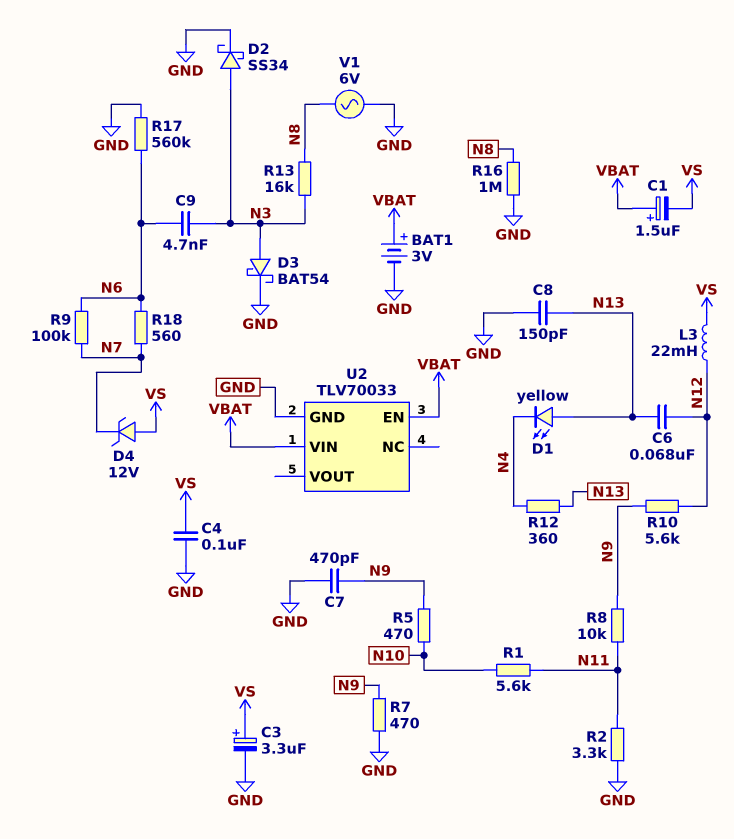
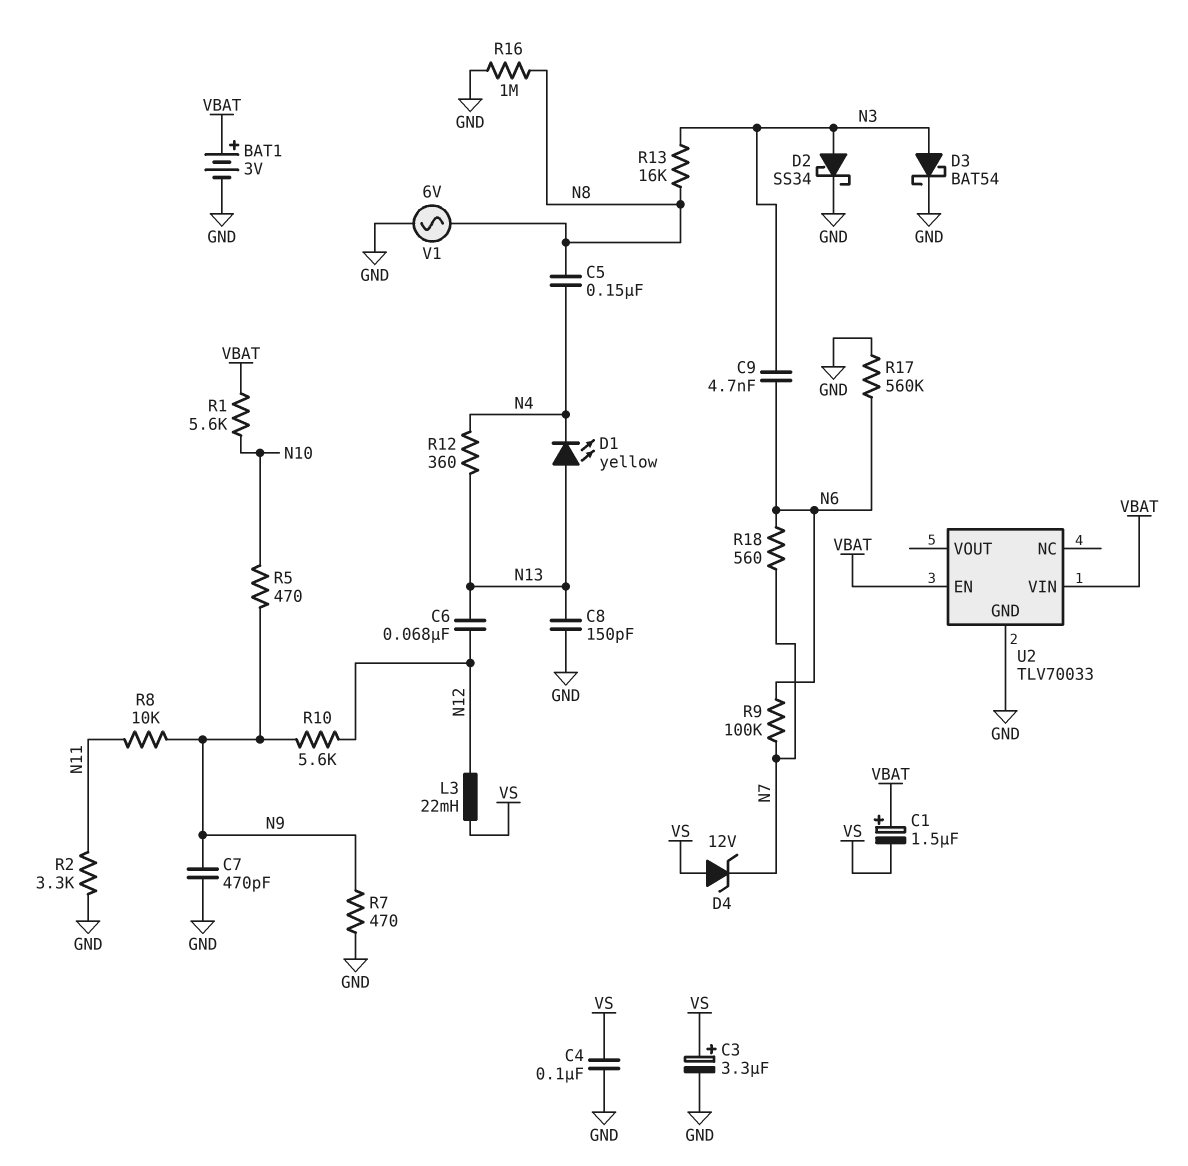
C5: none -> 150nF (N4, N8)
R1: 5.6k (N10, N11) -> 5.6k (N10, VBAT)

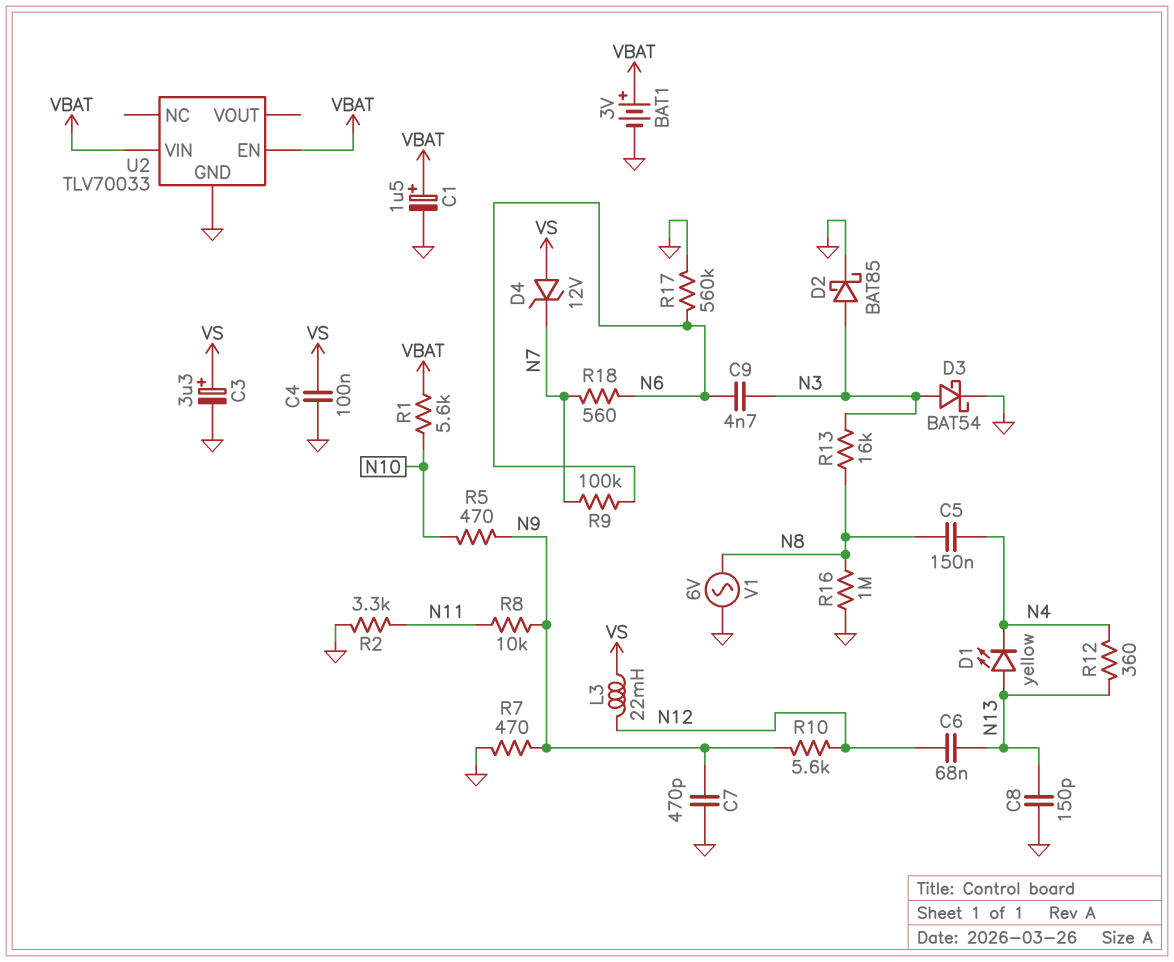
C1: 1.5uF (plus VBAT, minus VS) -> 1.5uF (plus VBAT, minus GND)
D2: schottky SS34 (A N3, K GND) -> schottky BAT85 (A N3, K GND)

